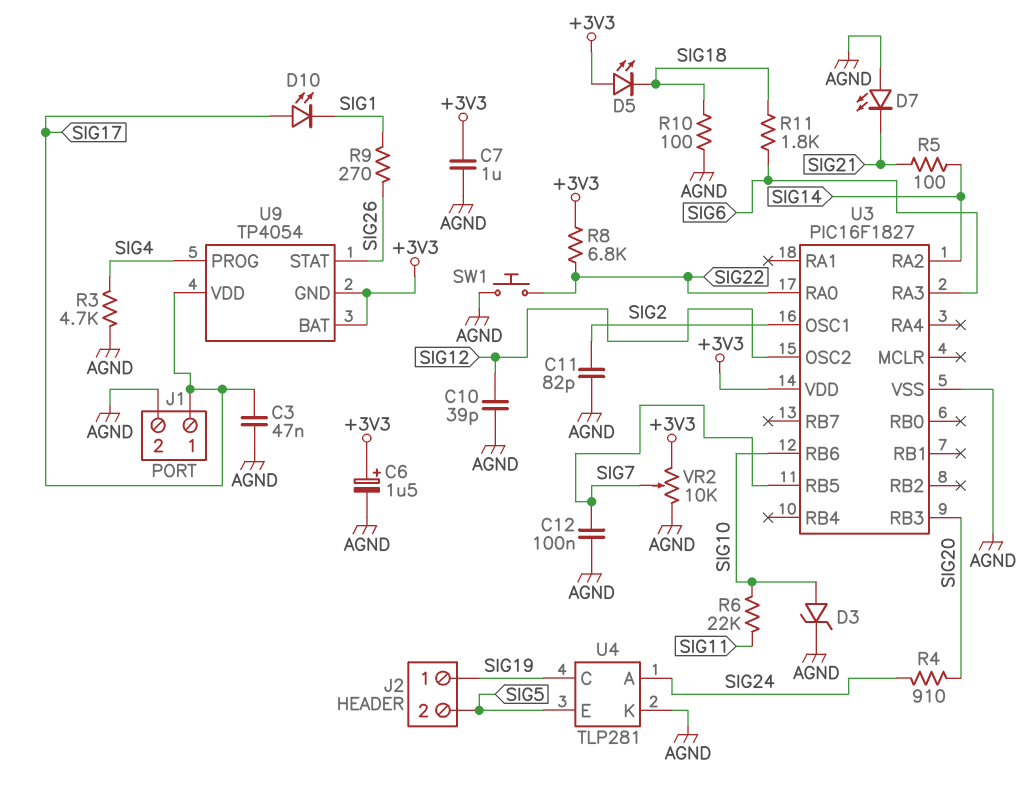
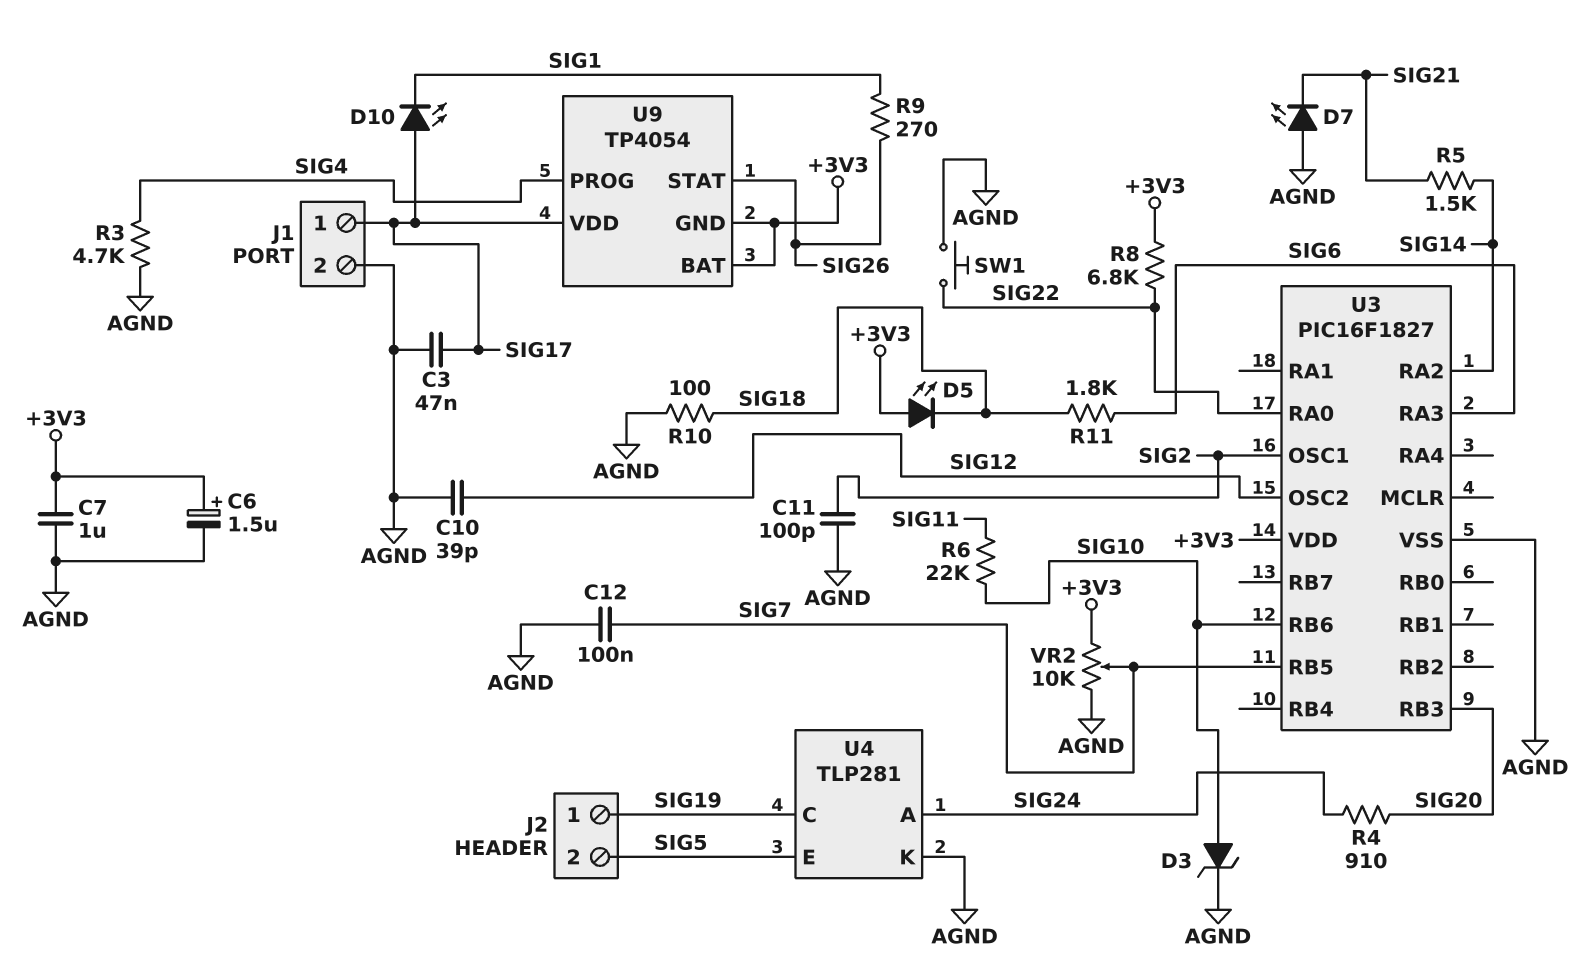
C11: 82pF (AGND, SIG2) -> 100pF (AGND, SIG2)
R5: 100 (SIG14, SIG21) -> 1.5k (SIG14, SIG21)

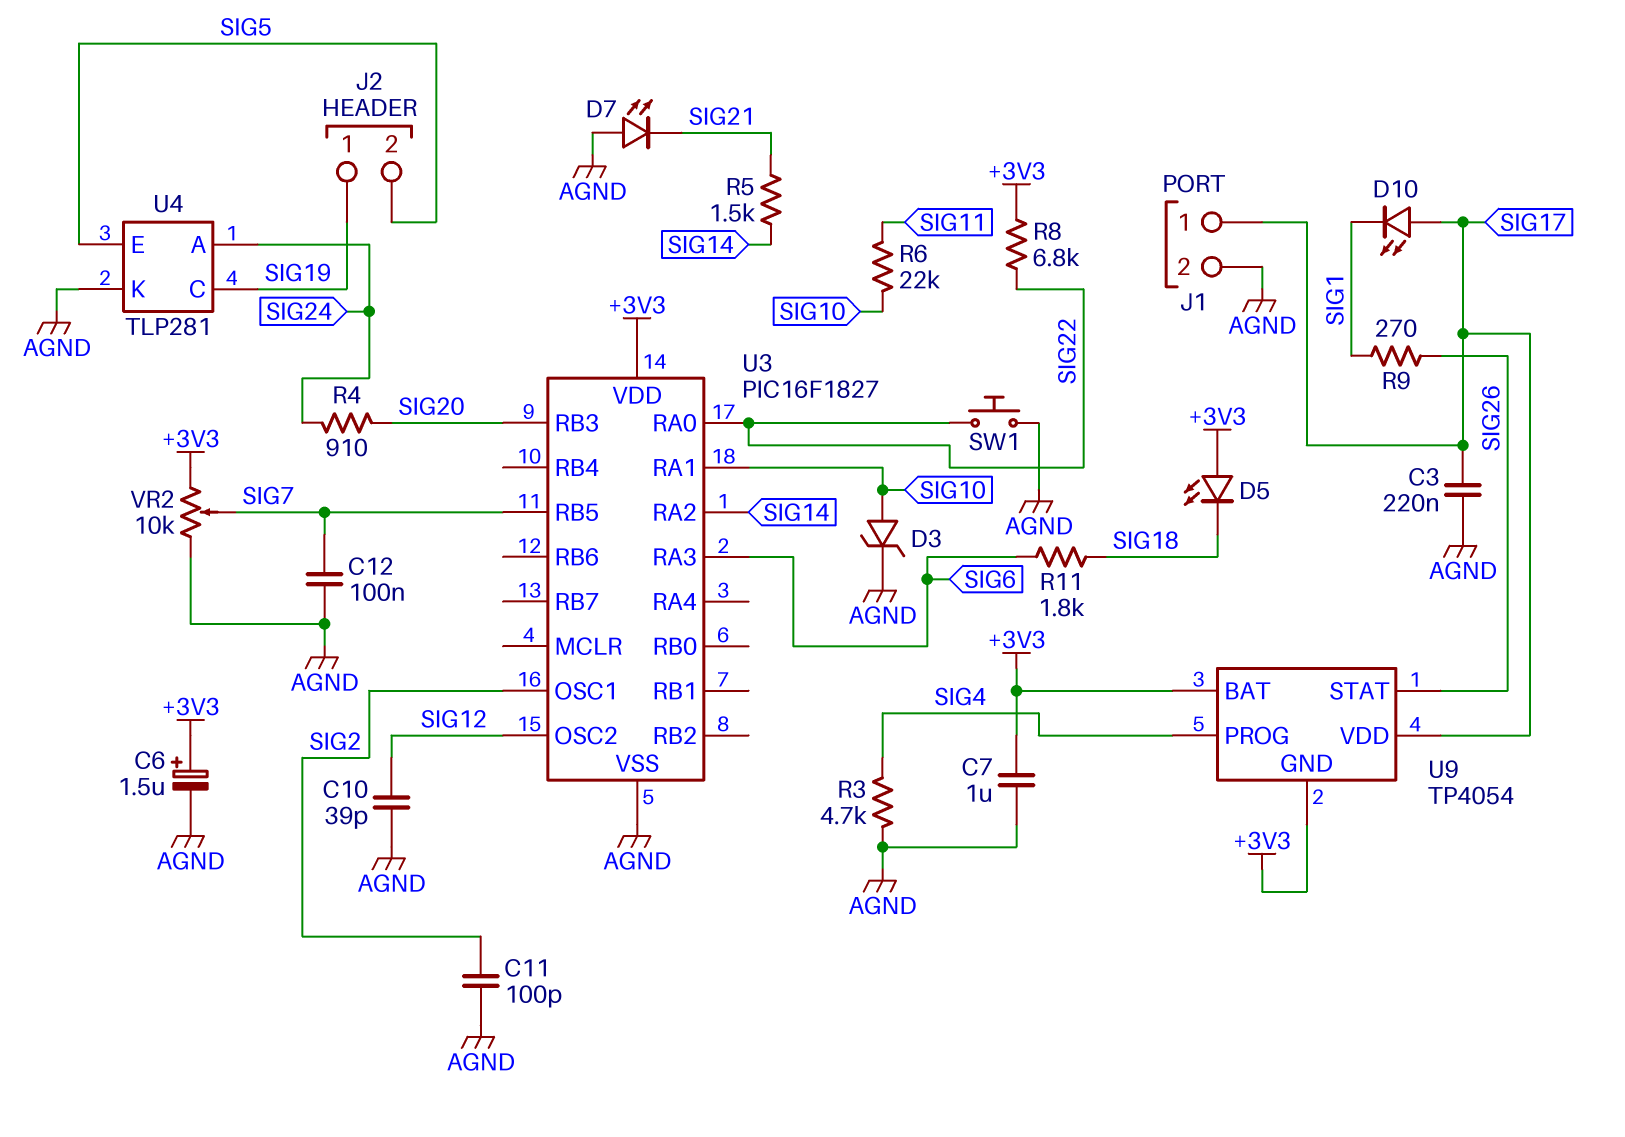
C3: 47nF (AGND, SIG17) -> 220nF (AGND, SIG17)
R10: 100 (AGND, SIG18) -> none
U3 pin RA1: none -> SIG10
U3 pin RB6: SIG10 -> none

